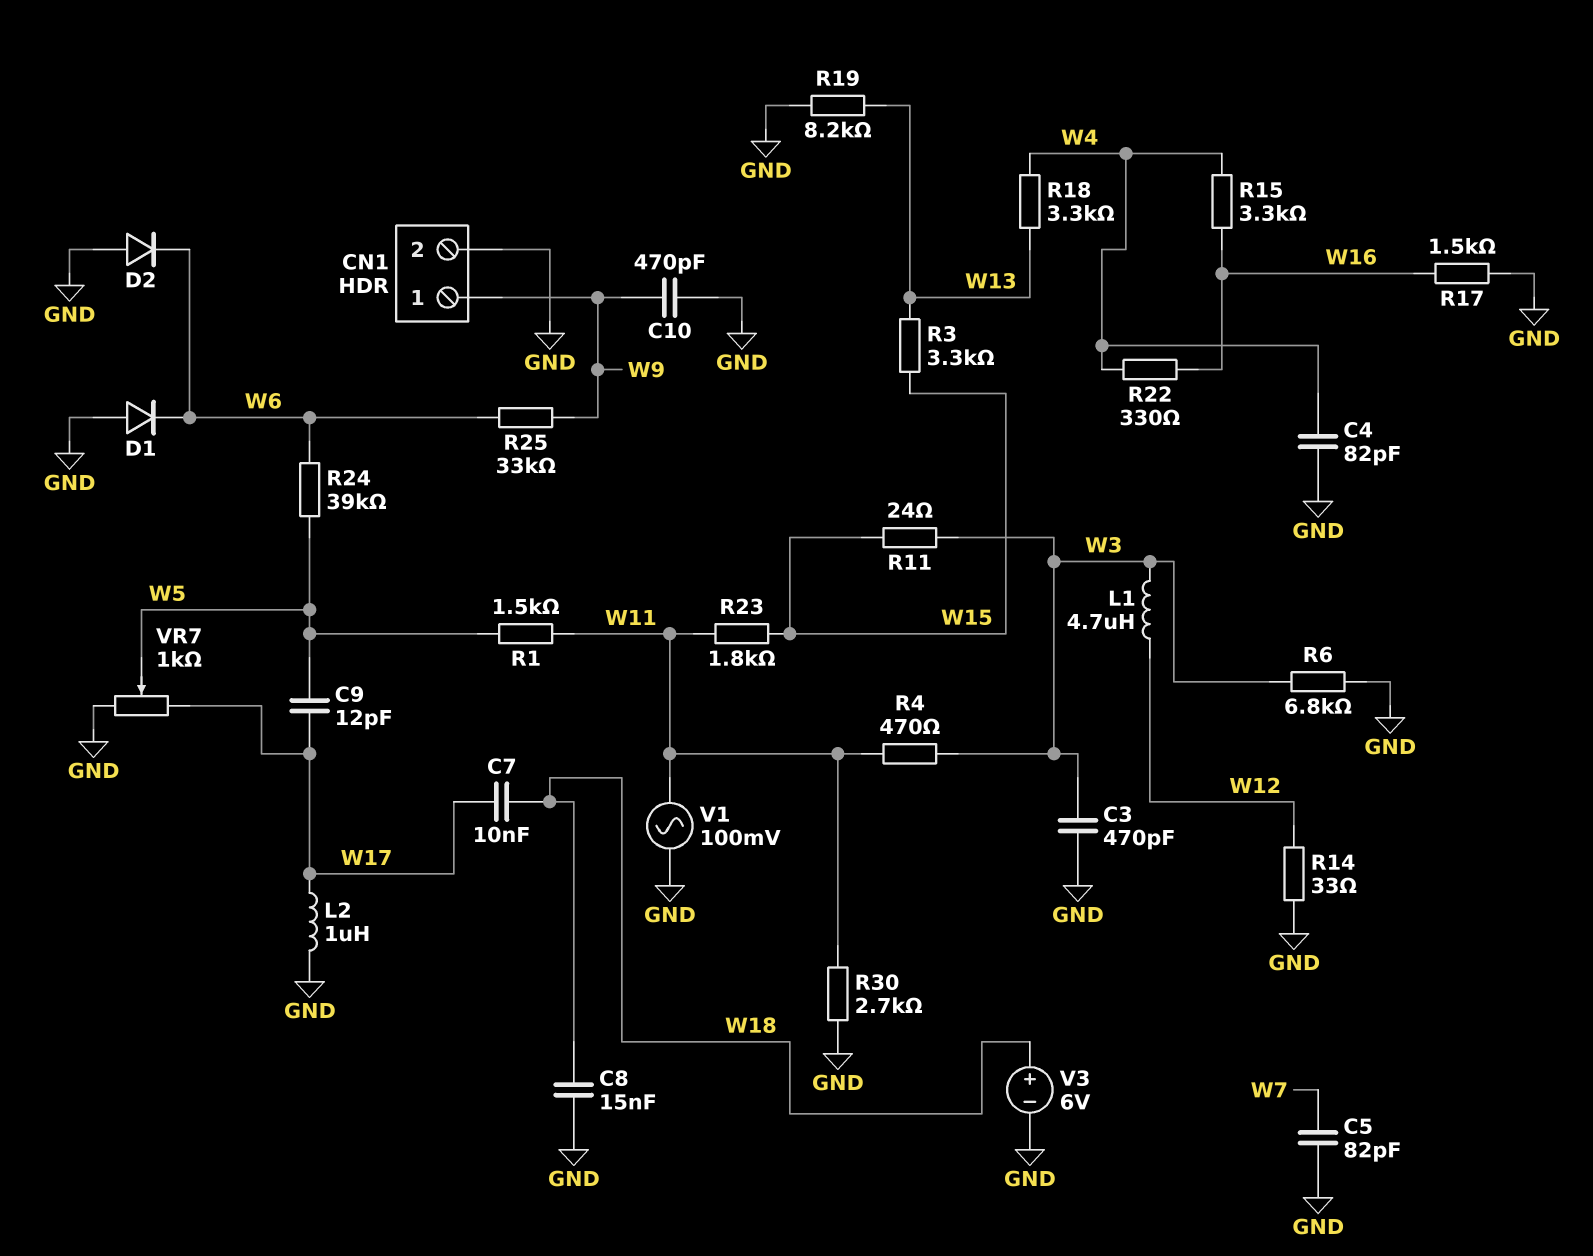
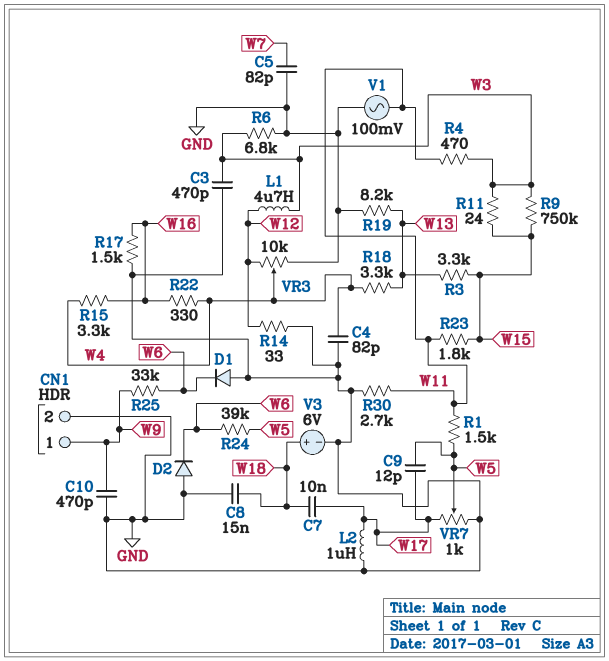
R9: none -> 750k (W3, W15)
VR3: none -> 10k (GND, W12, wiper W4)

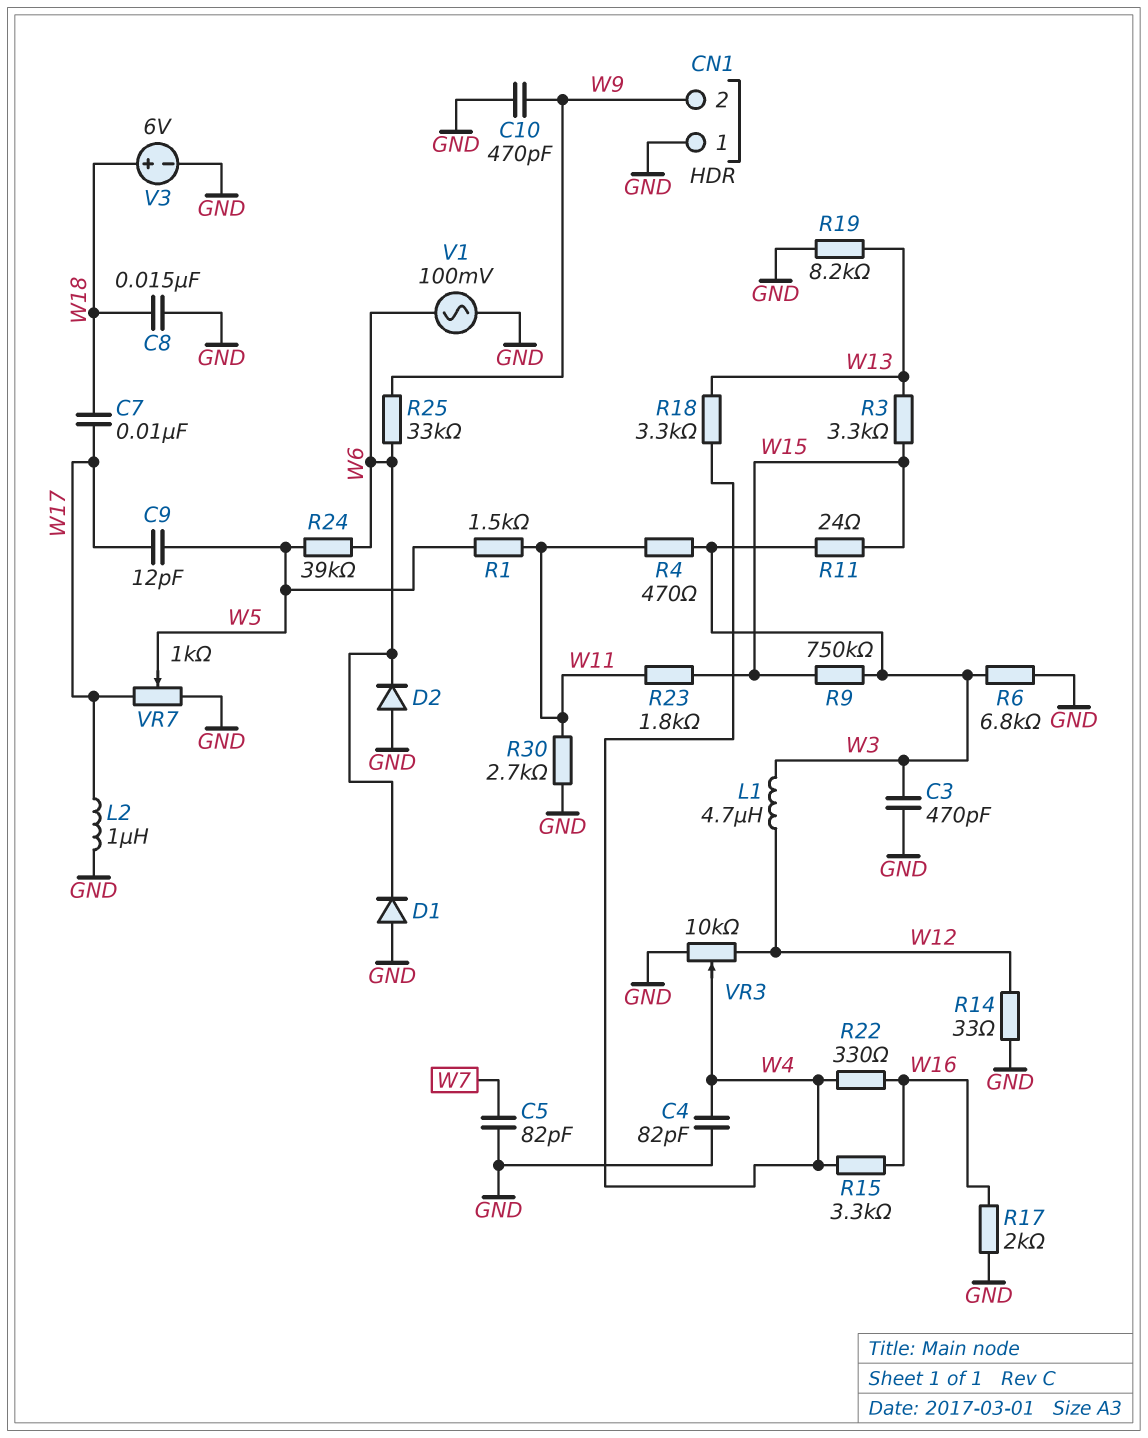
CN1 pin 1: W9 -> GND
CN1 pin 2: GND -> W9
R17: 1.5k (GND, W16) -> 2k (GND, W16)
V1: AC 100mV (GND, W11) -> AC 100mV (GND, W6)

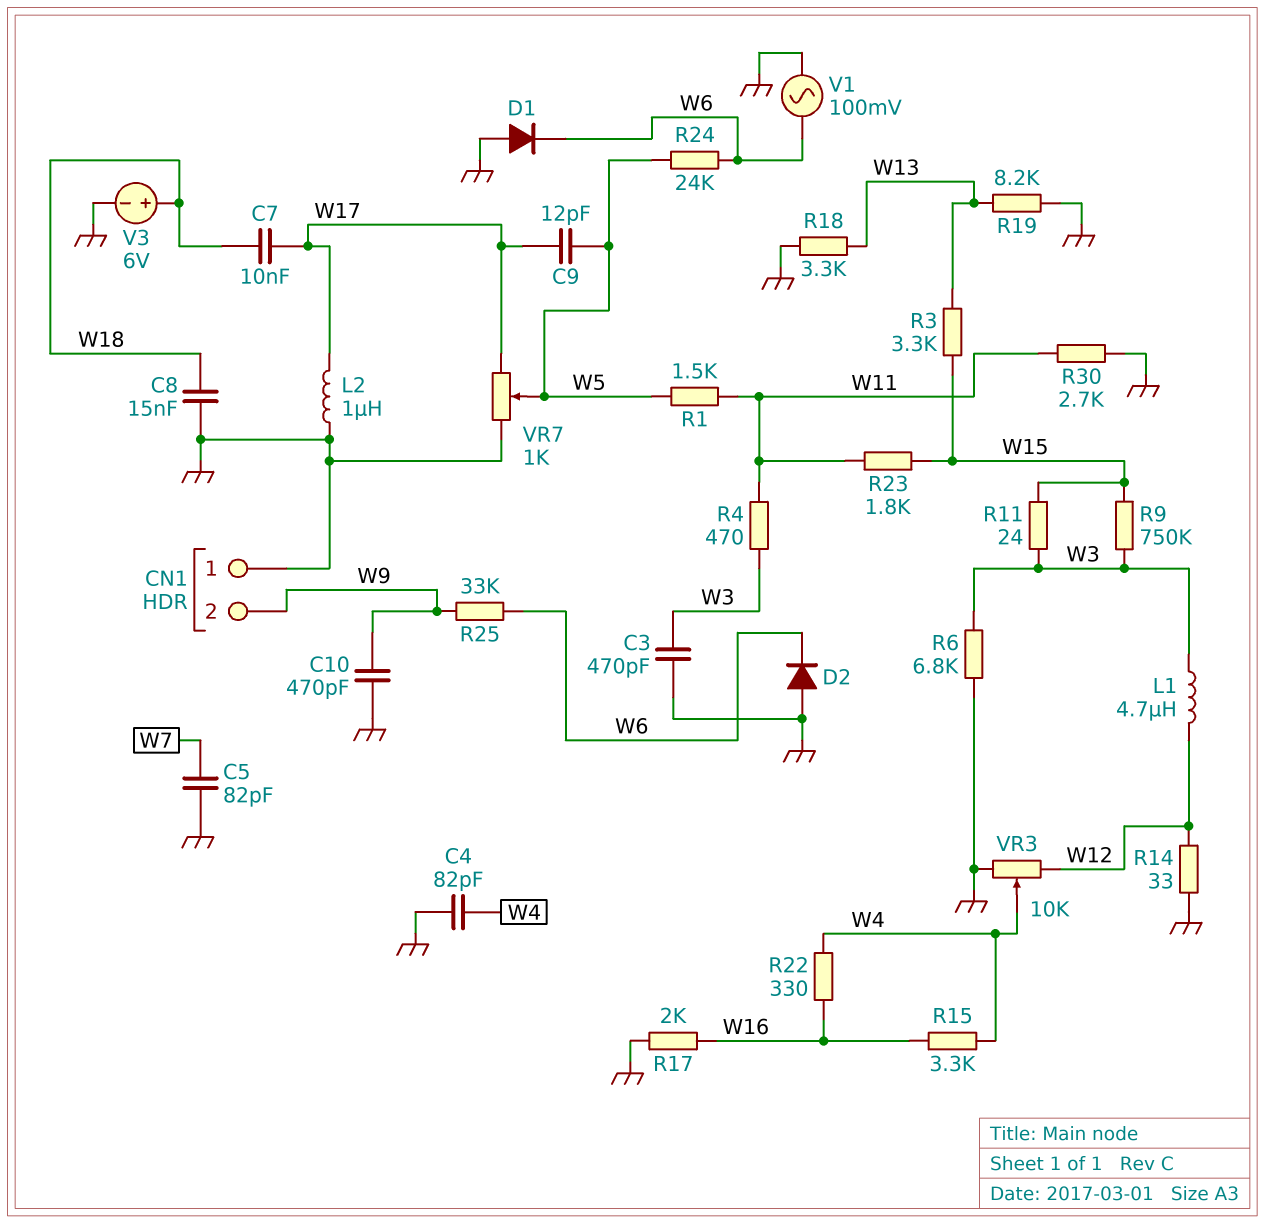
R18: 3.3k (W4, W13) -> 3.3k (GND, W13)
R24: 39k (W5, W6) -> 24k (W5, W6)

